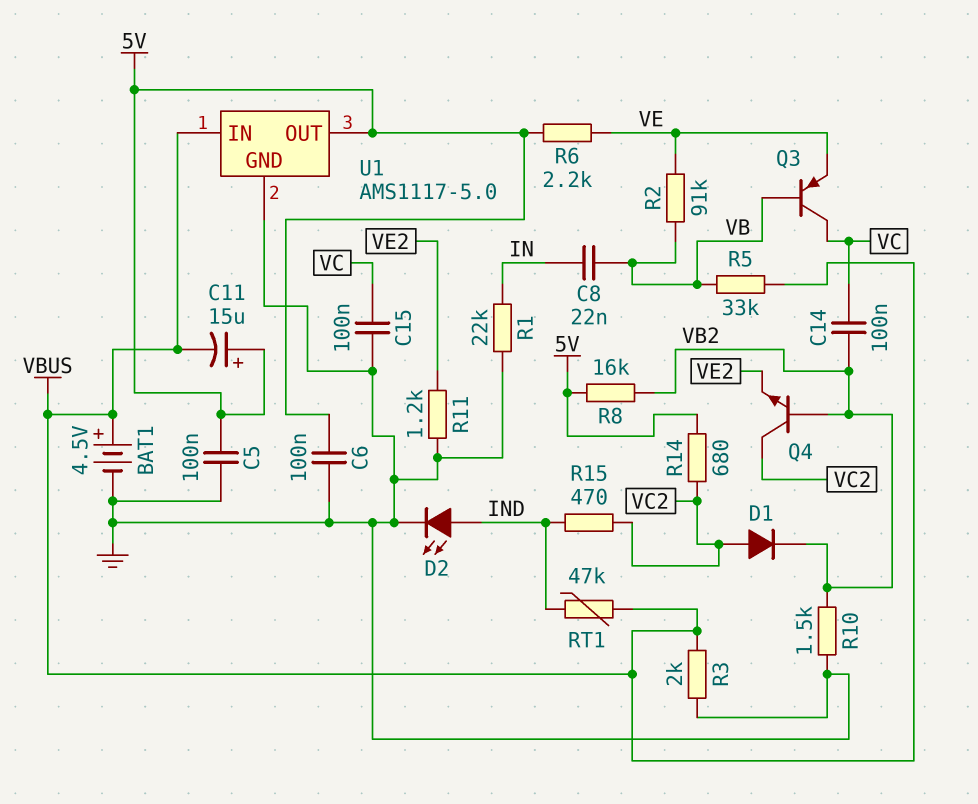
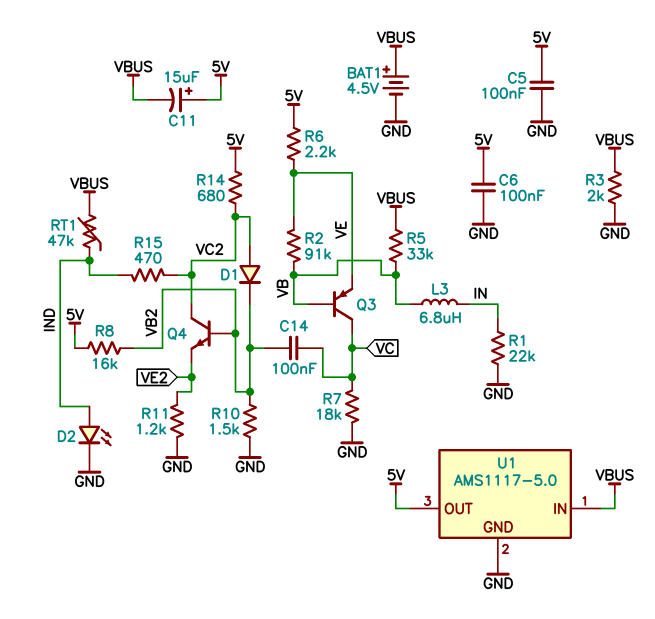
C8: 22nF (IN, VB) -> none
C15: 100nF (GND, VC) -> none
L3: none -> 6.8uH (IN, VB)
R7: none -> 18k (GND, VC)

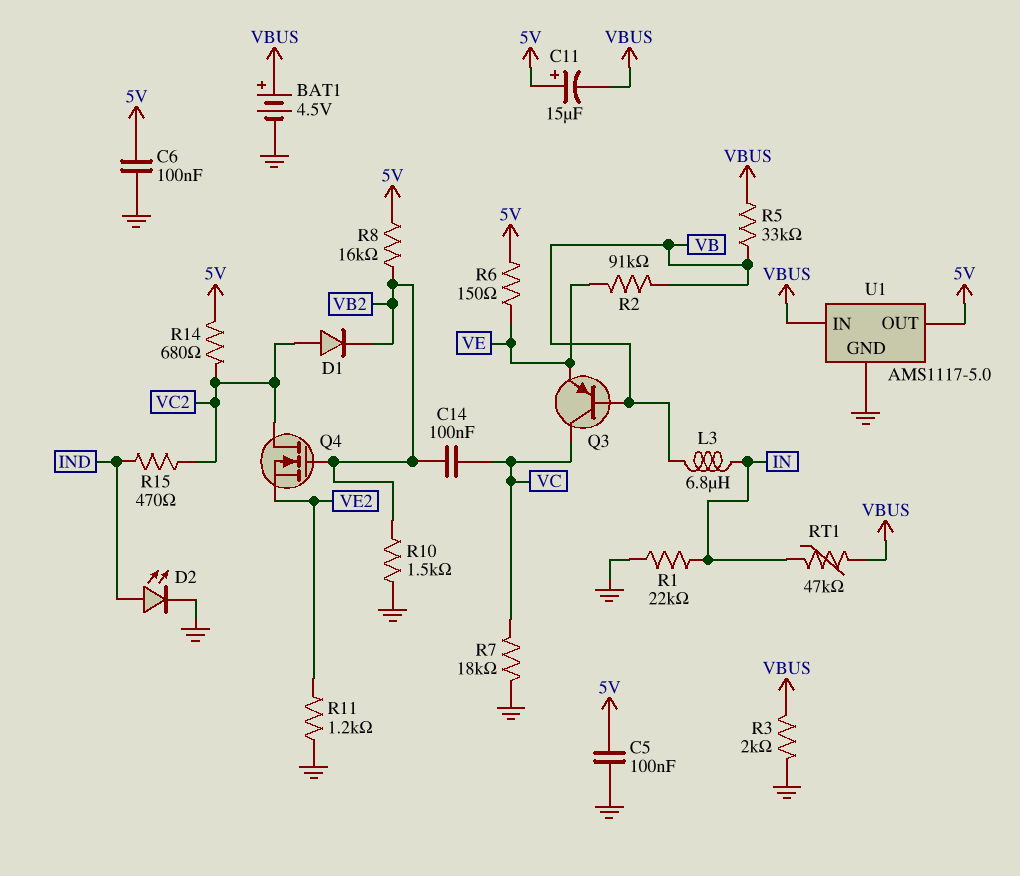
Q4: NPN (B VB2, C VC2, E VE2) -> NMOS (G VB2, D VC2, S VE2)
R6: 2.2k (5V, VE) -> 150 (5V, VE)
RT1: 47k (IND, VBUS) -> 47k (IN, VBUS)

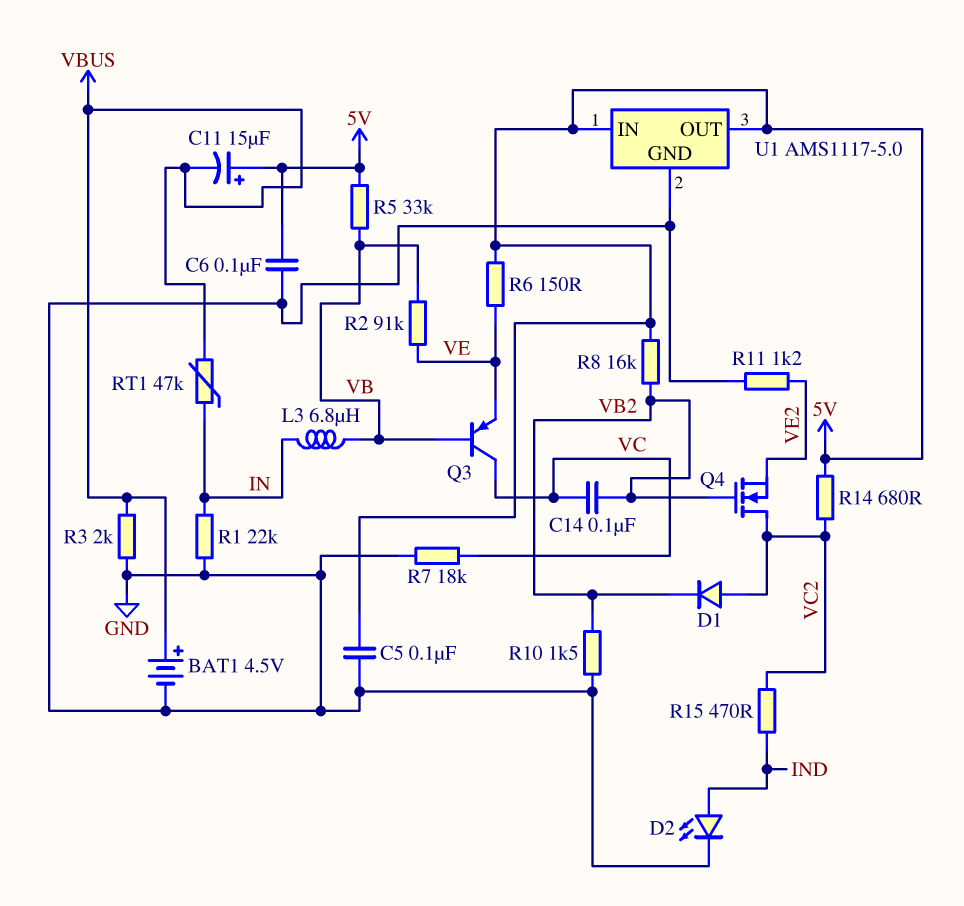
R5: 33k (VB, VBUS) -> 33k (5V, VB)
U1 pin IN: VBUS -> 5V

